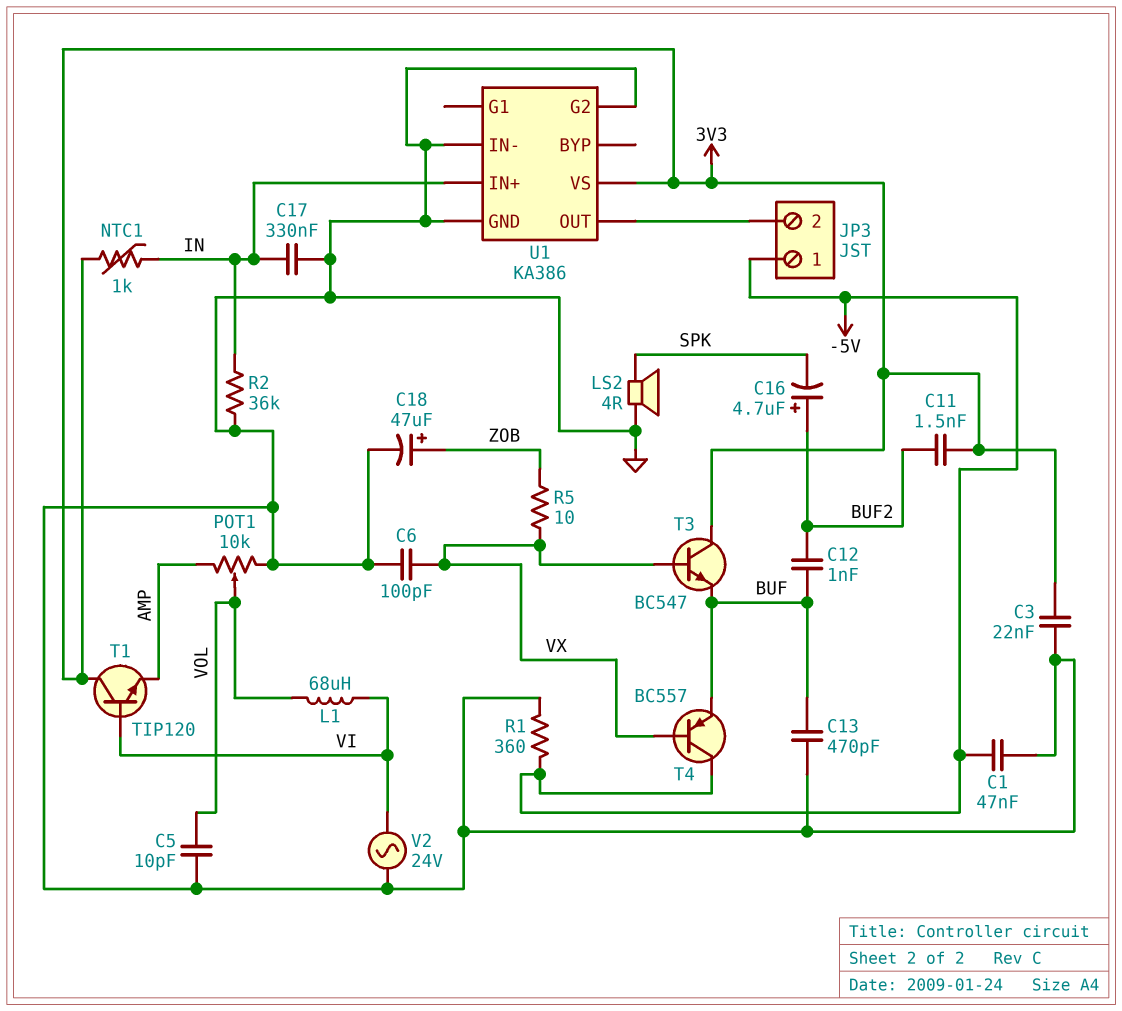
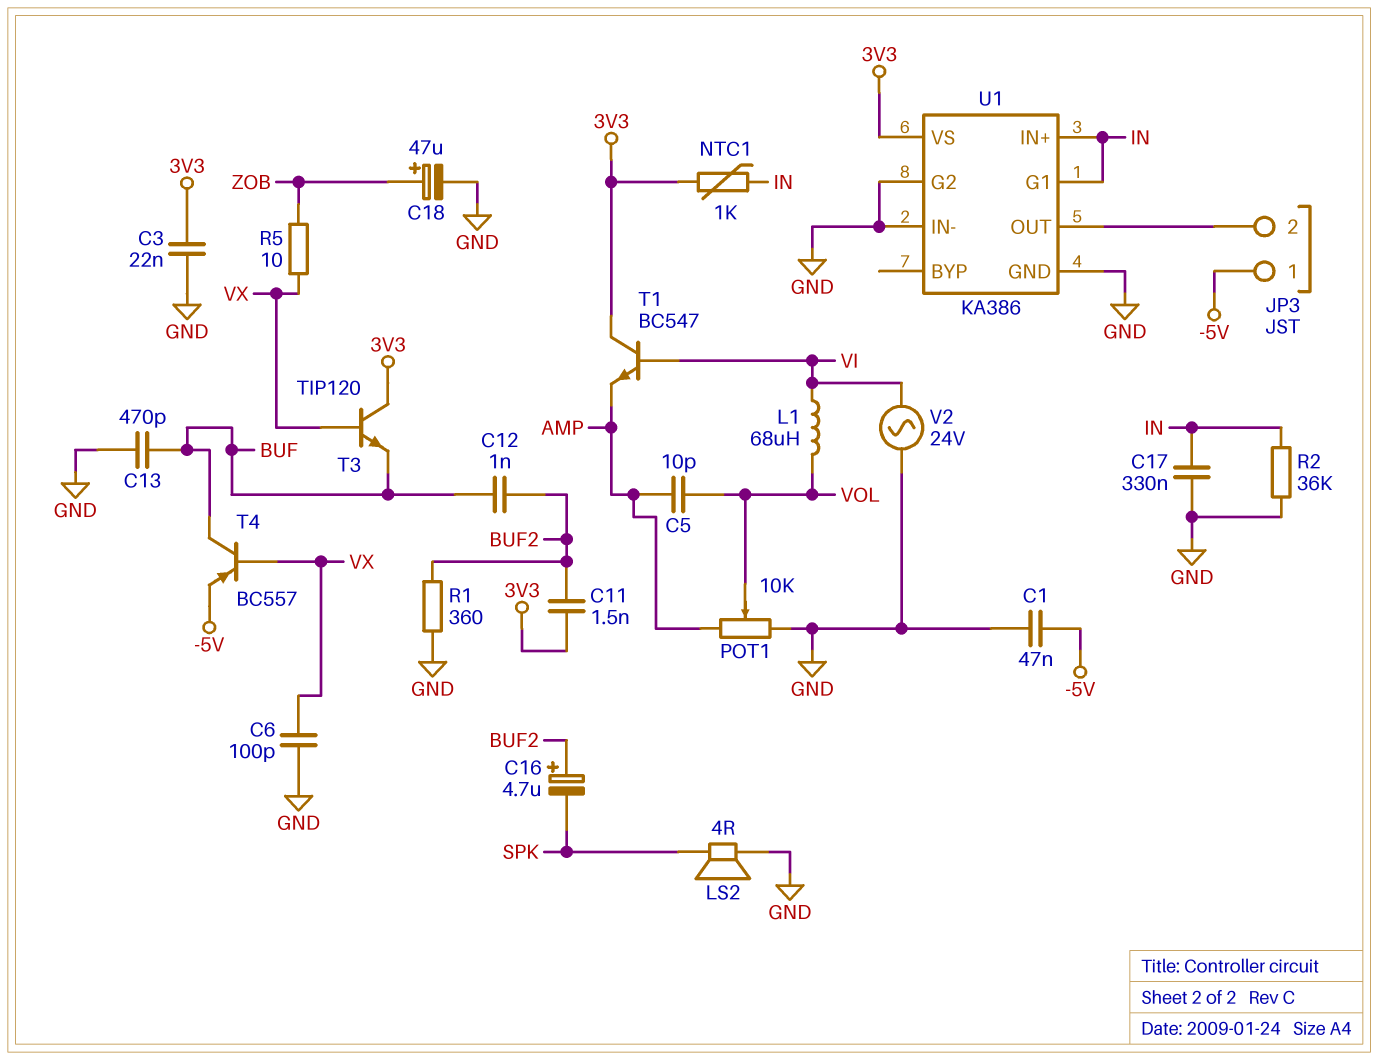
C5: 10pF (GND, VOL) -> 10pF (AMP, VOL)
R1: 360 (-5V, GND) -> 360 (BUF2, GND)
T1: NPN TIP120 (B VI, C 3V3, E AMP) -> NPN BC547 (B VI, C 3V3, E AMP)
T3: NPN BC547 (B VX, C 3V3, E BUF) -> NPN TIP120 (B VX, C 3V3, E BUF)
T4: PNP BC557 (B VX, C -5V, E BUF) -> PNP BC557 (B VX, C BUF, E -5V)
U1 pin G1: none -> IN

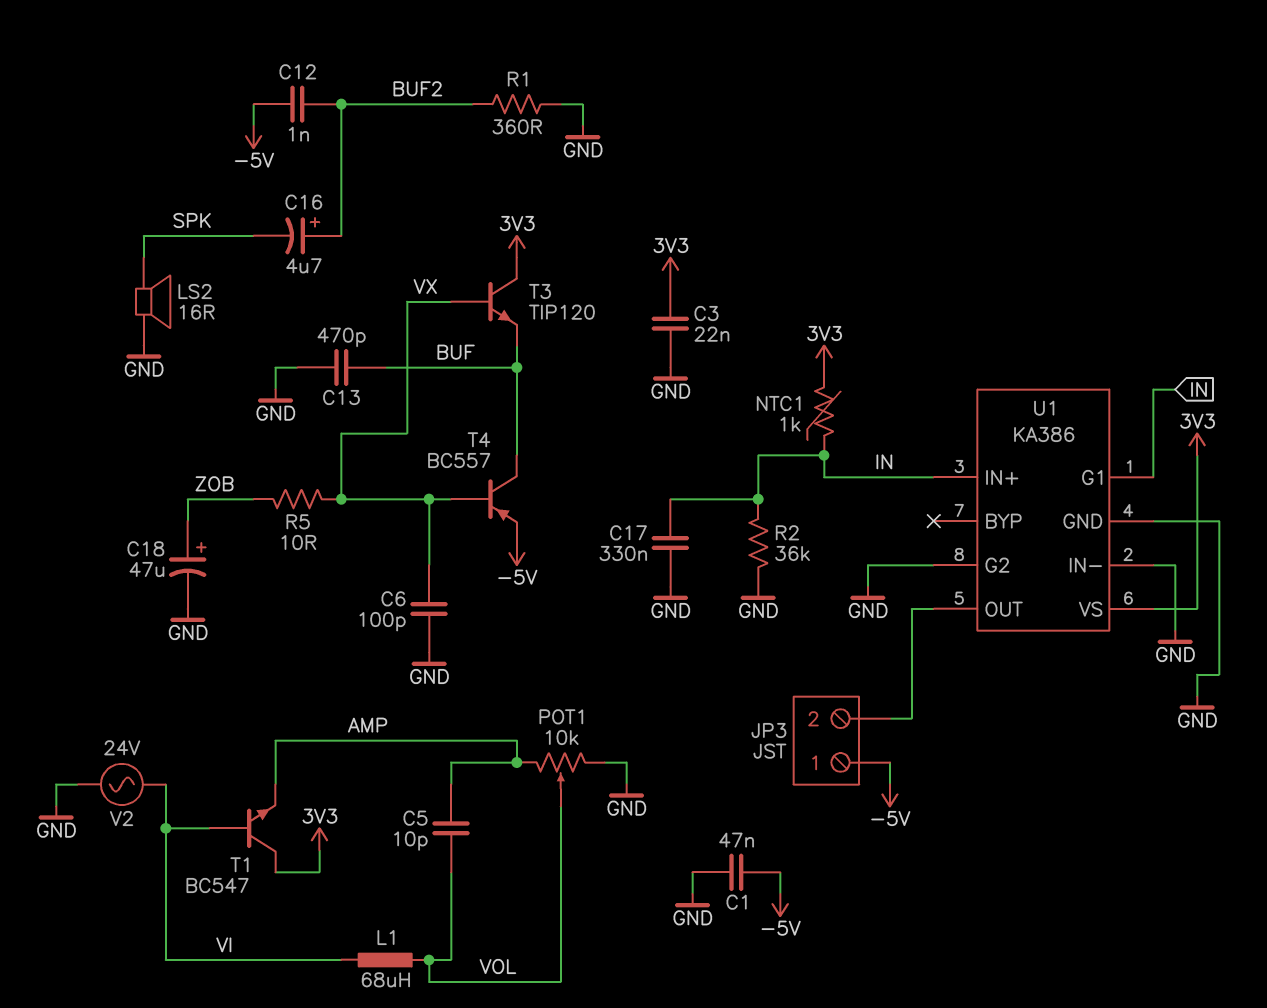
C11: 1.5nF (3V3, BUF2) -> none
C12: 1nF (BUF, BUF2) -> 1nF (-5V, BUF2)
LS2: speaker 4R (GND, SPK) -> speaker 16R (GND, SPK)

